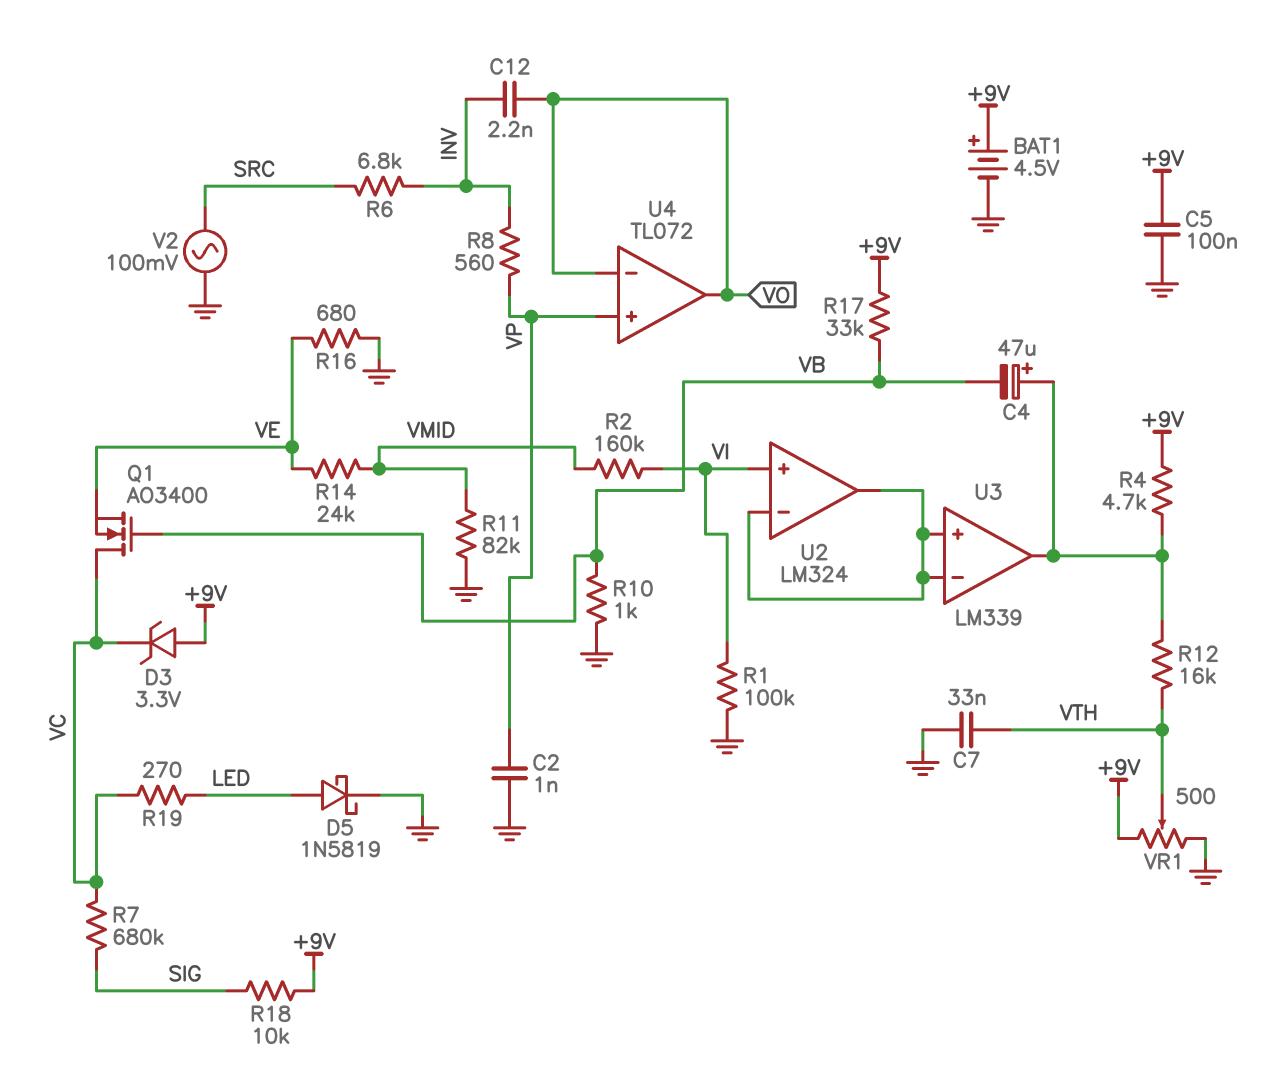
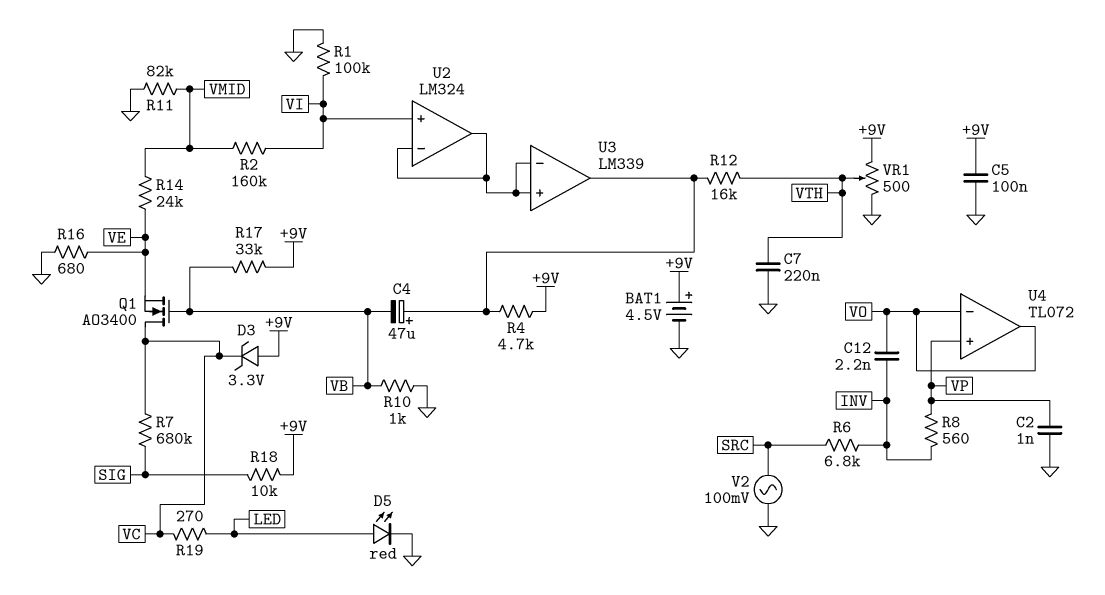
C7: 33nF (GND, VTH) -> 220nF (GND, VTH)
D5: schottky 1N5819 (A LED, K GND) -> LED red (A LED, K GND)

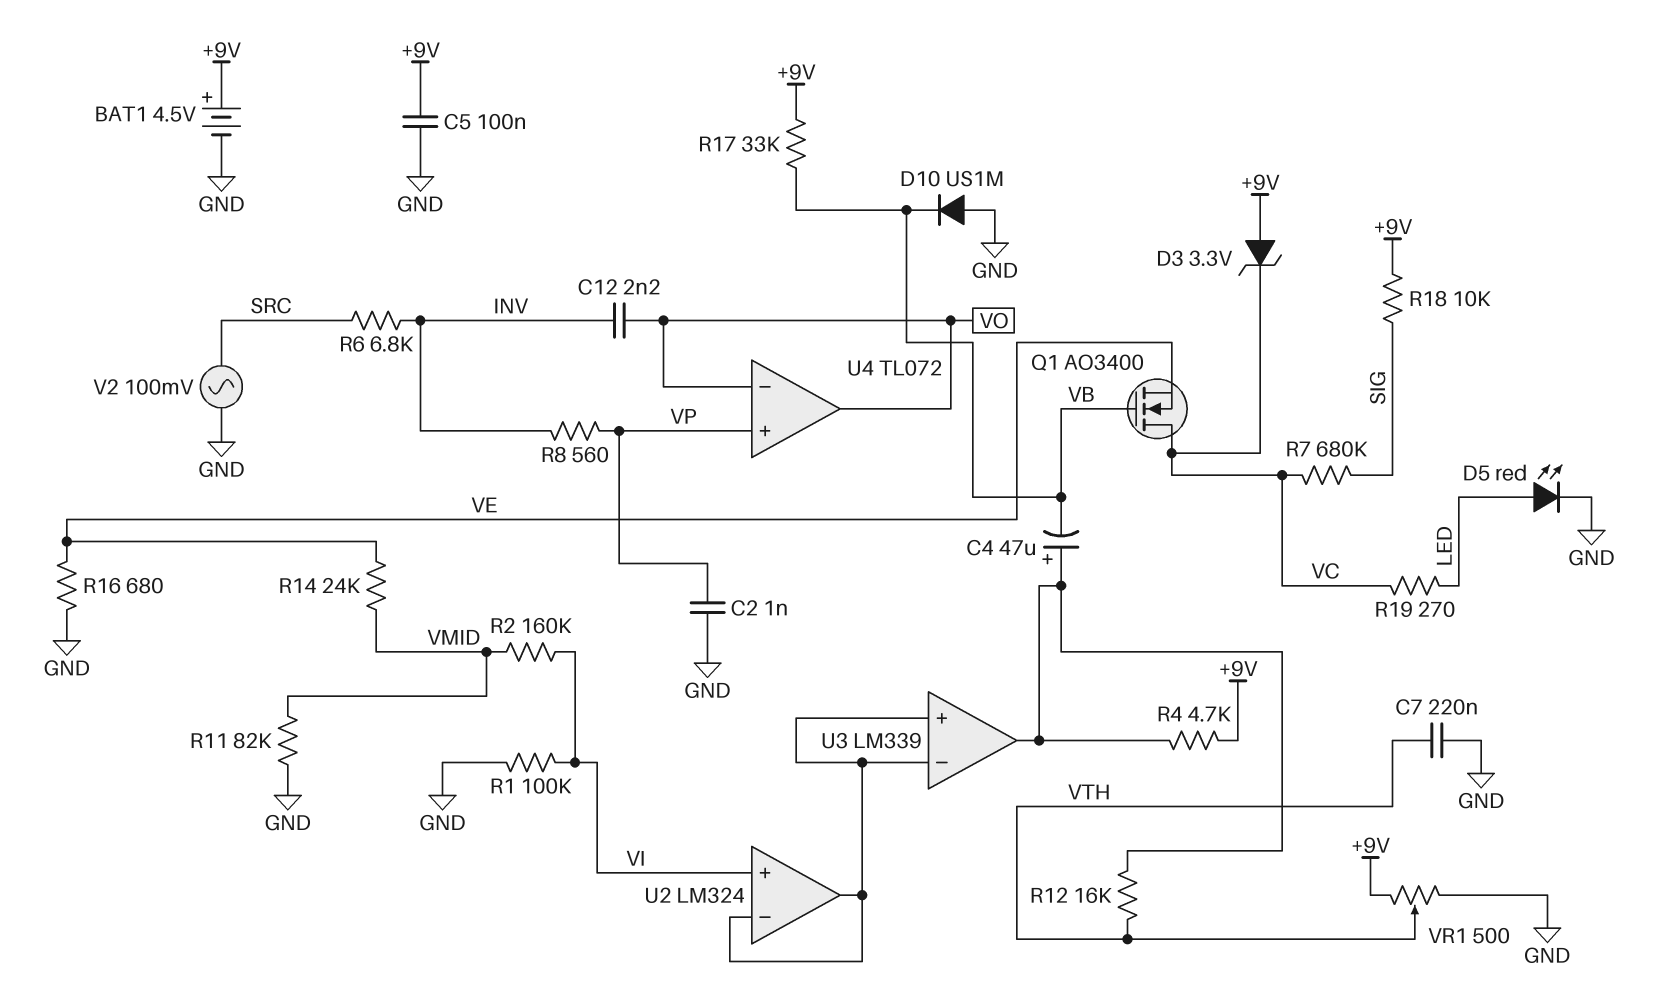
D10: none -> diode US1M (A GND, K VB)
R10: 1k (GND, VB) -> none

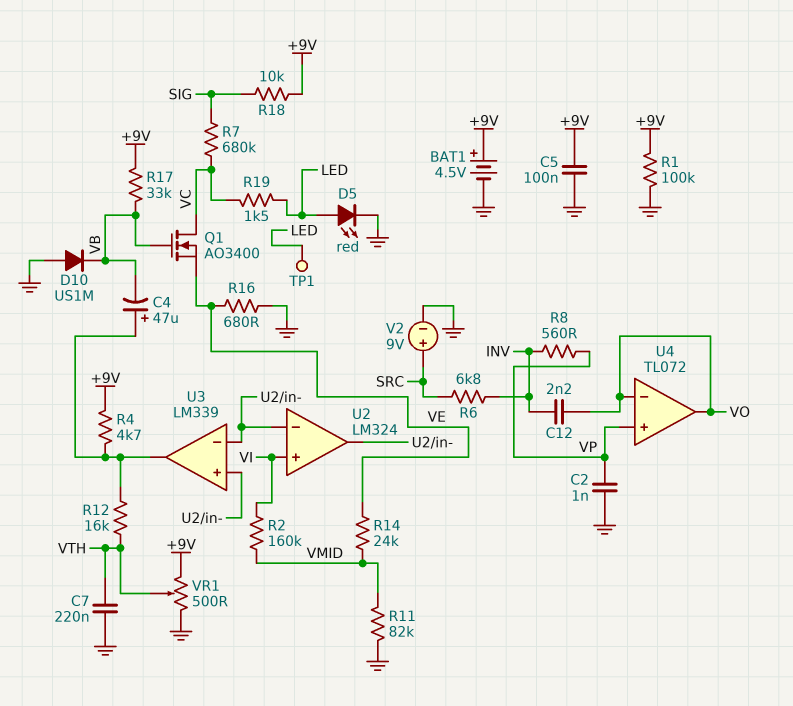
D3: zener 3.3V (A +9V, K VC) -> none
R1: 100k (GND, VI) -> 100k (+9V, GND)
R19: 270 (LED, VC) -> 1.5k (LED, VC)
TP1: none -> test point (LED)
V2: AC 100mV (GND, SRC) -> 9V (plus SRC, minus GND)

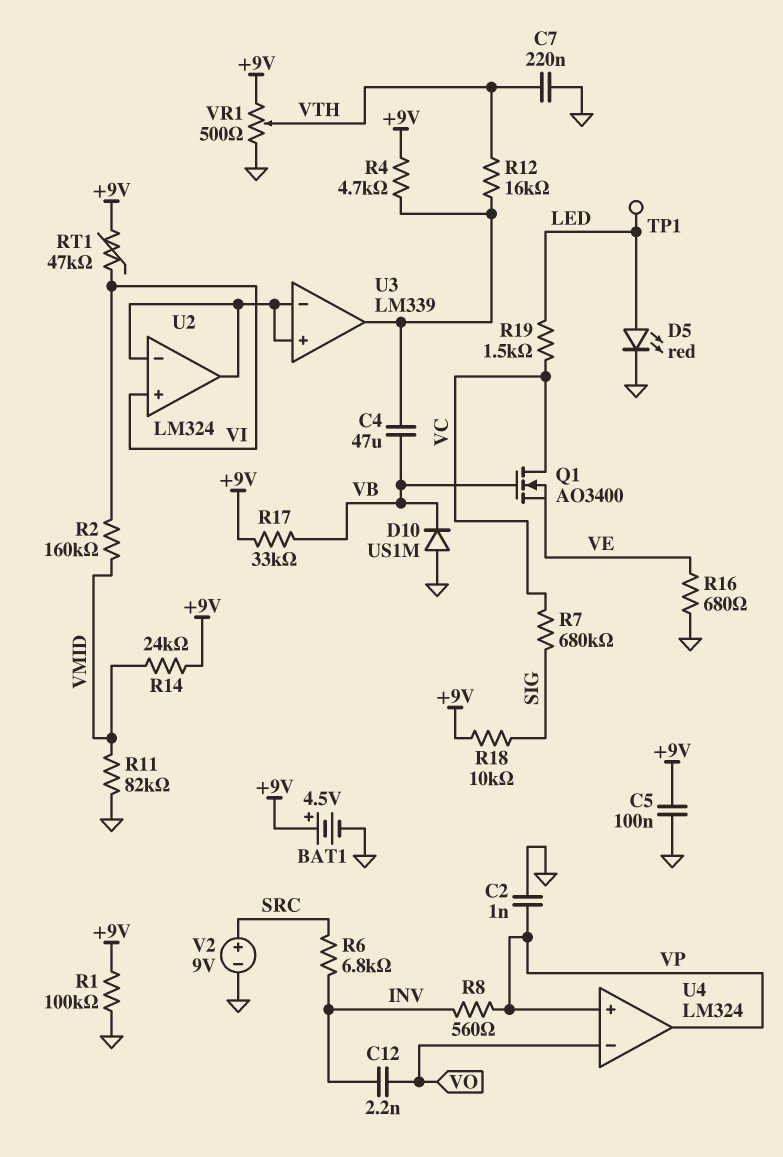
C4: 47uF (plus U3/out, minus VB) -> 47uF (U3/out, VB)
R14: 24k (VE, VMID) -> 24k (+9V, VMID)
RT1: none -> 47k (+9V, VI)
U4: TL072 -> LM324
U4 pin out: VO -> VP

